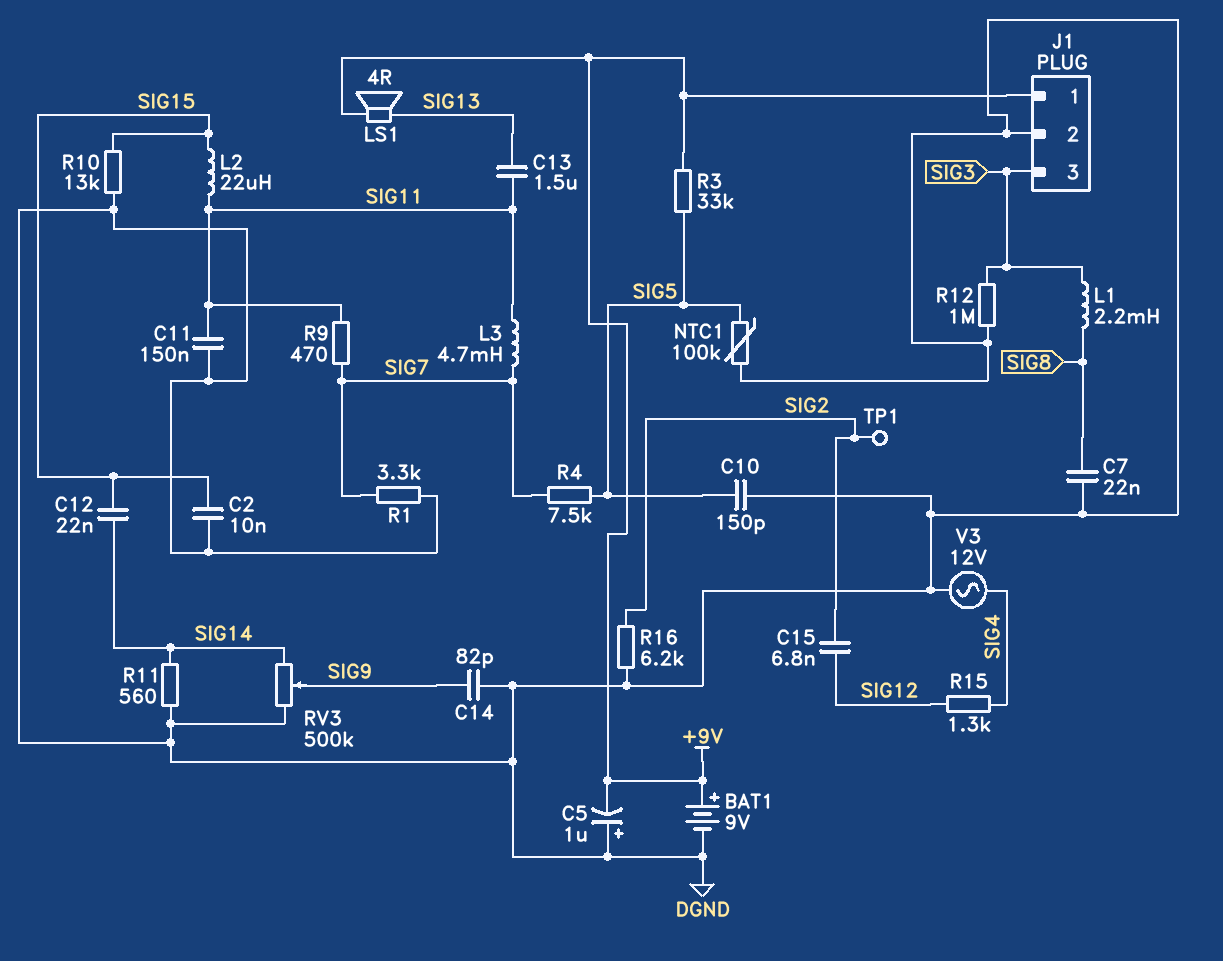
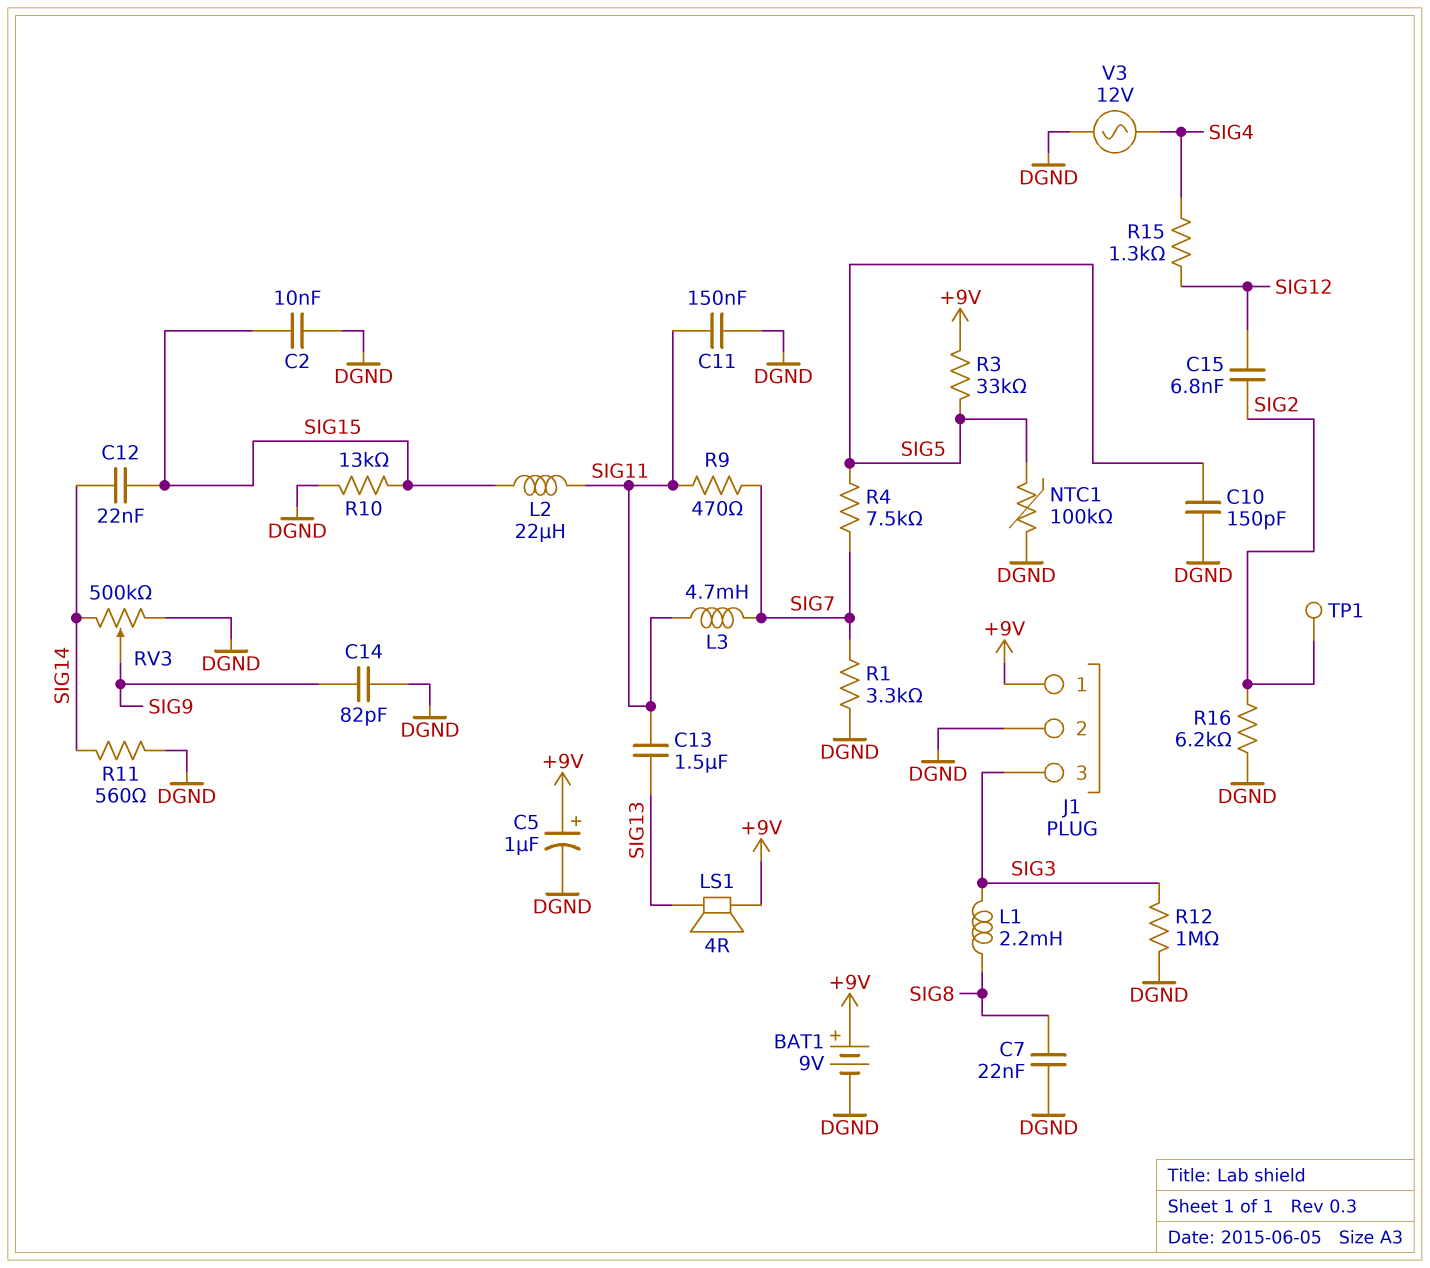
C5: 1uF (plus DGND, minus +9V) -> 1uF (plus +9V, minus DGND)

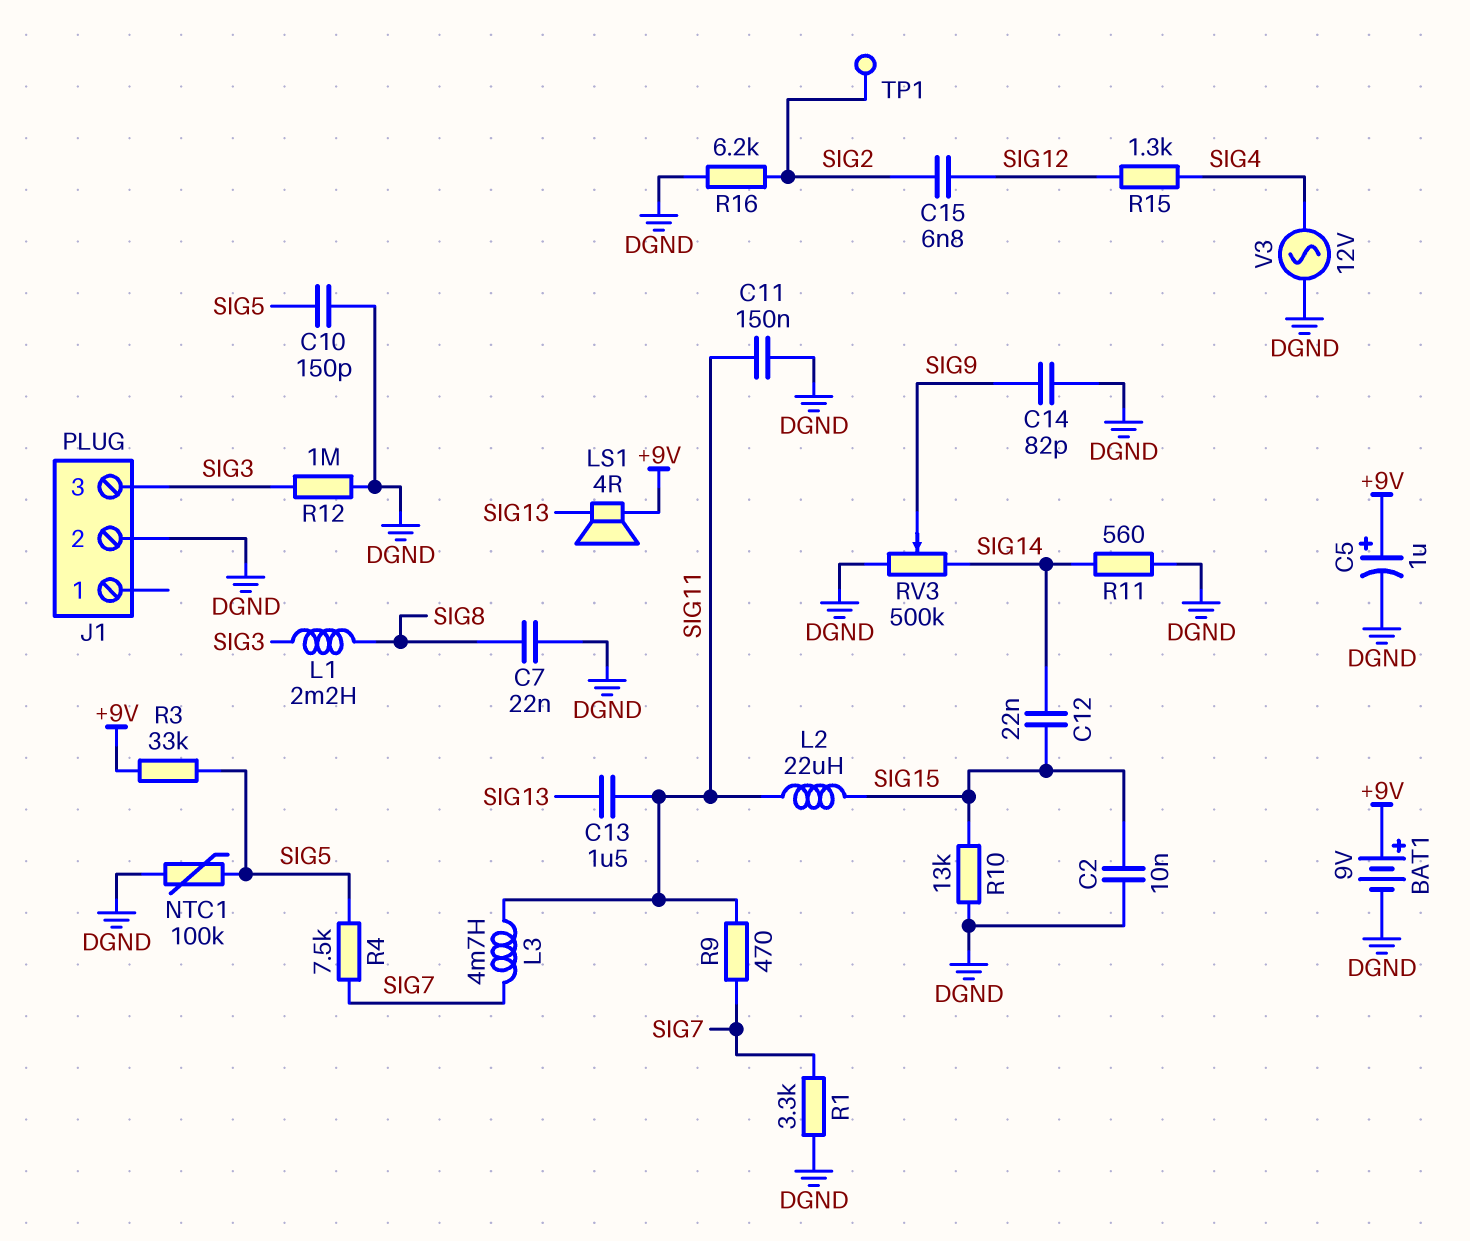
J1 pin 1: +9V -> none

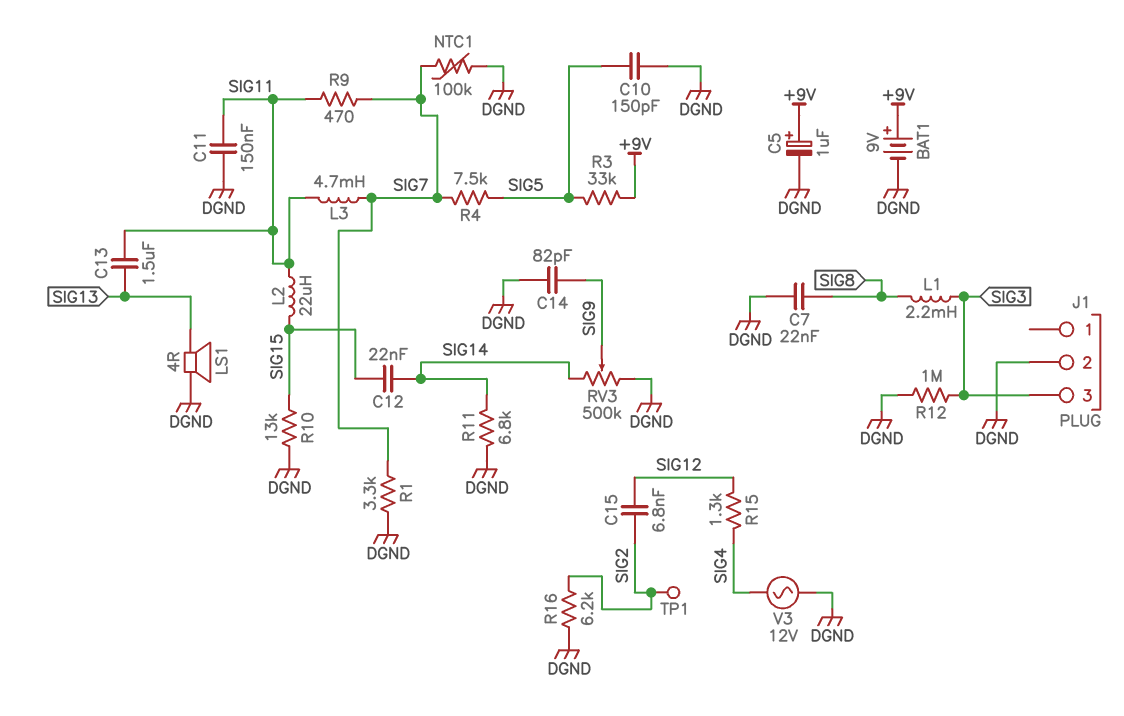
C2: 10nF (DGND, SIG15) -> none
LS1: speaker 4R (+9V, SIG13) -> speaker 4R (DGND, SIG13)
NTC1: 100k (DGND, SIG5) -> 100k (DGND, SIG7)
R11: 560 (DGND, SIG14) -> 6.8k (DGND, SIG14)

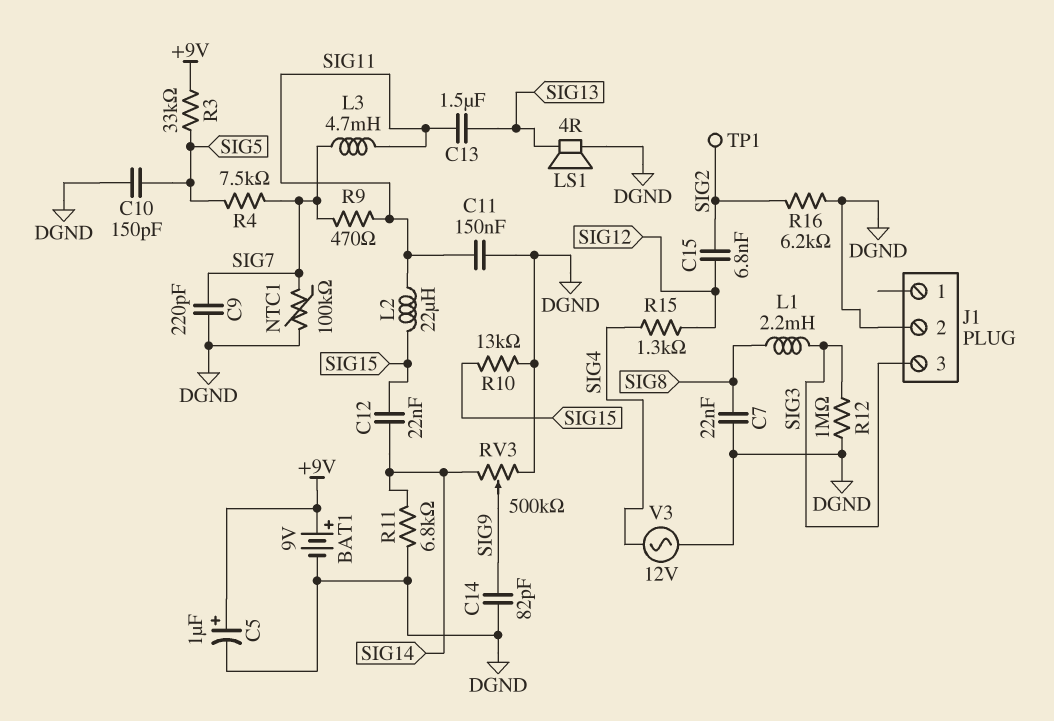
C9: none -> 220pF (DGND, SIG7)
R1: 3.3k (DGND, SIG7) -> none

